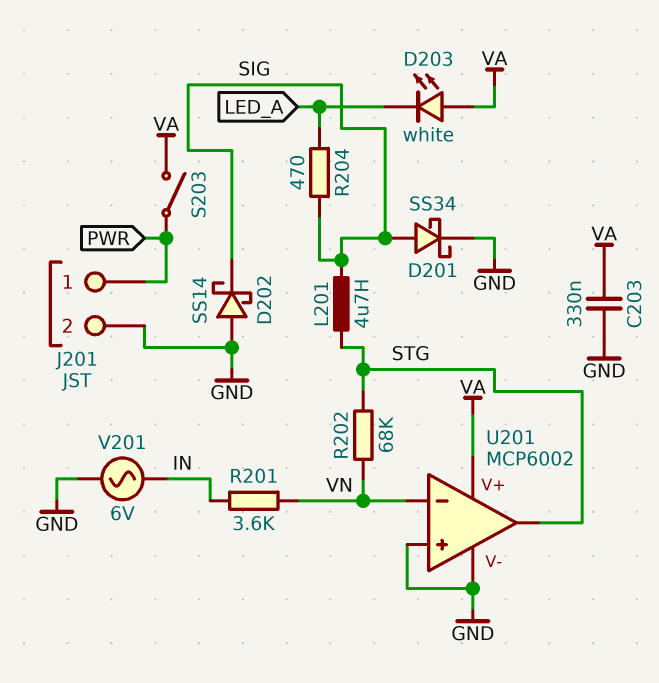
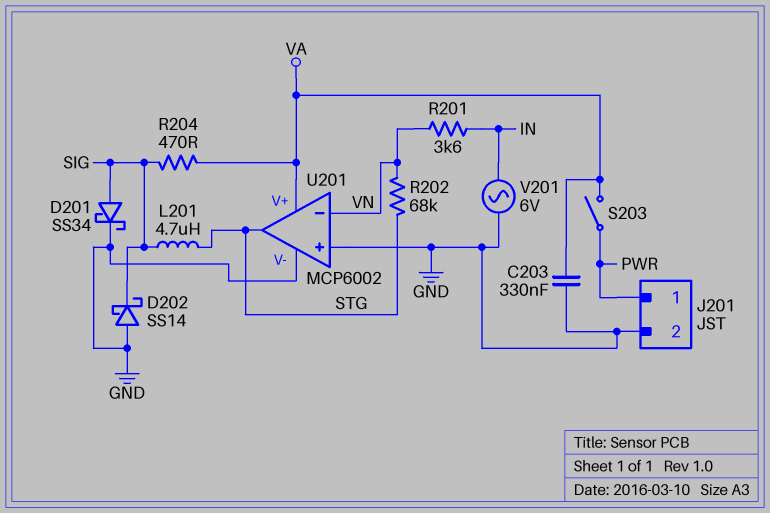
D203: LED white (A VA, K LED_A) -> none
R204: 470 (LED_A, SIG) -> 470 (SIG, VA)

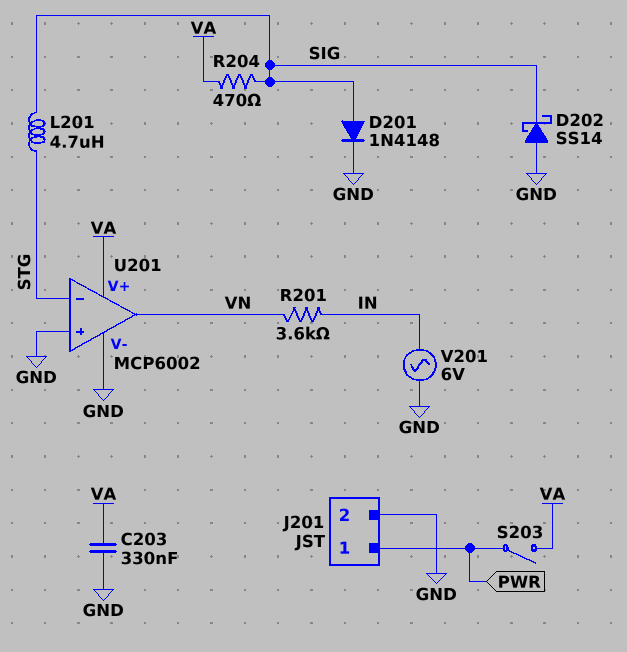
D201: schottky SS34 (A SIG, K GND) -> diode 1N4148 (A SIG, K GND)
R202: 68k (STG, VN) -> none
U201 pin in-: VN -> STG
U201 pin out: STG -> VN

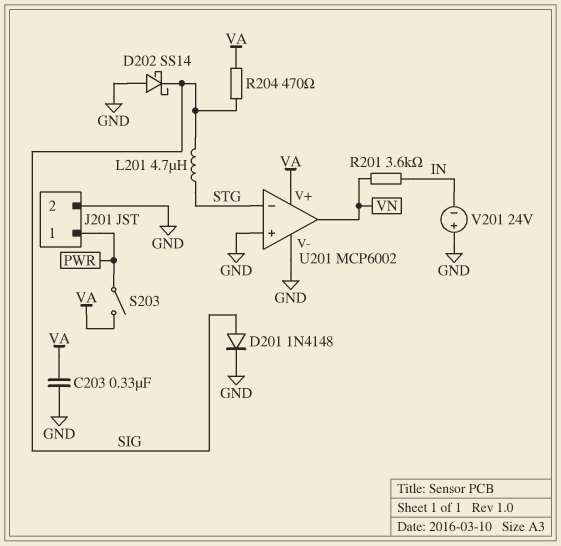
V201: AC 6V (GND, IN) -> 24V (plus GND, minus IN)

